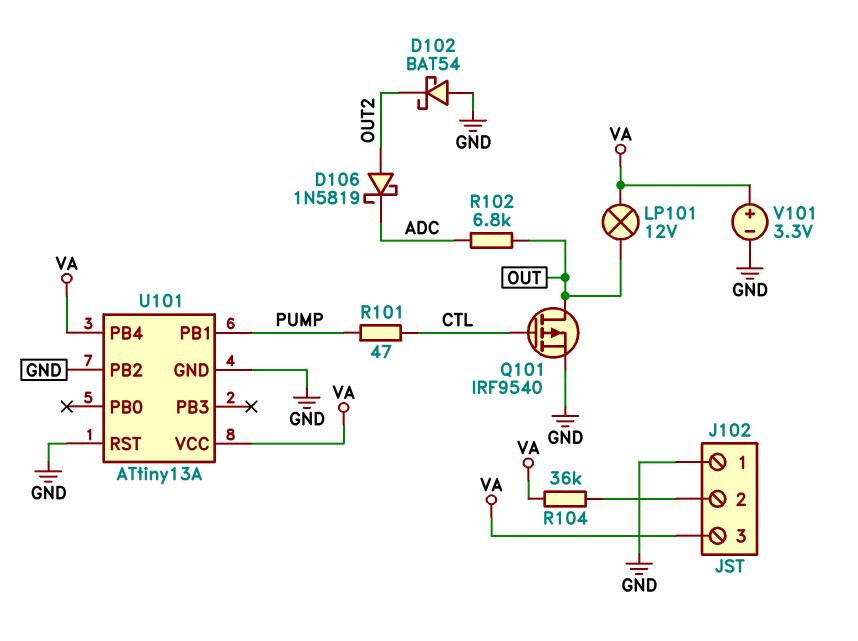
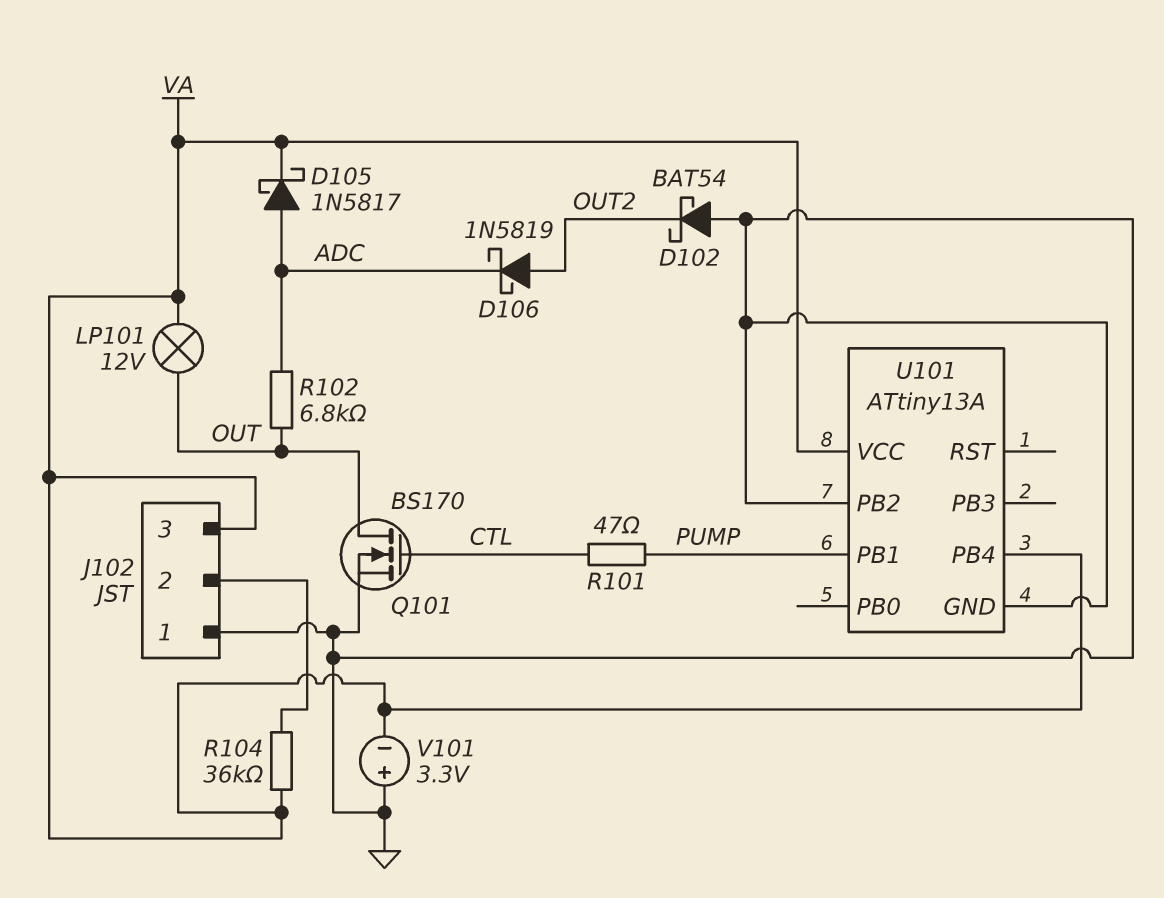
D105: none -> schottky 1N5817 (A ADC, K VA)
Q101: PMOS IRF9540 (G CTL, D OUT, S GND) -> NMOS BS170 (G CTL, D OUT, S GND)
U101 pin RST: GND -> none
V101: 3.3V (plus VA, minus GND) -> 3.3V (plus GND, minus VA)

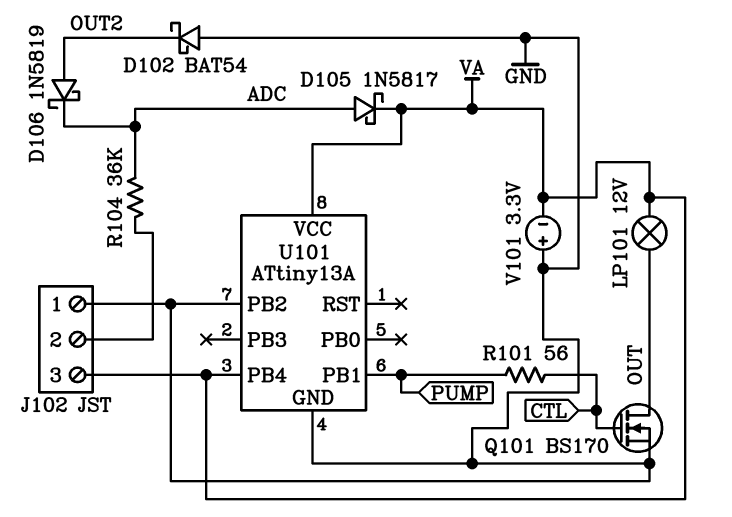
R101: 47 (CTL, PUMP) -> 56 (CTL, PUMP)
R102: 6.8k (ADC, OUT) -> none
R104: 36k (J102/2, VA) -> 36k (ADC, J102/2)

